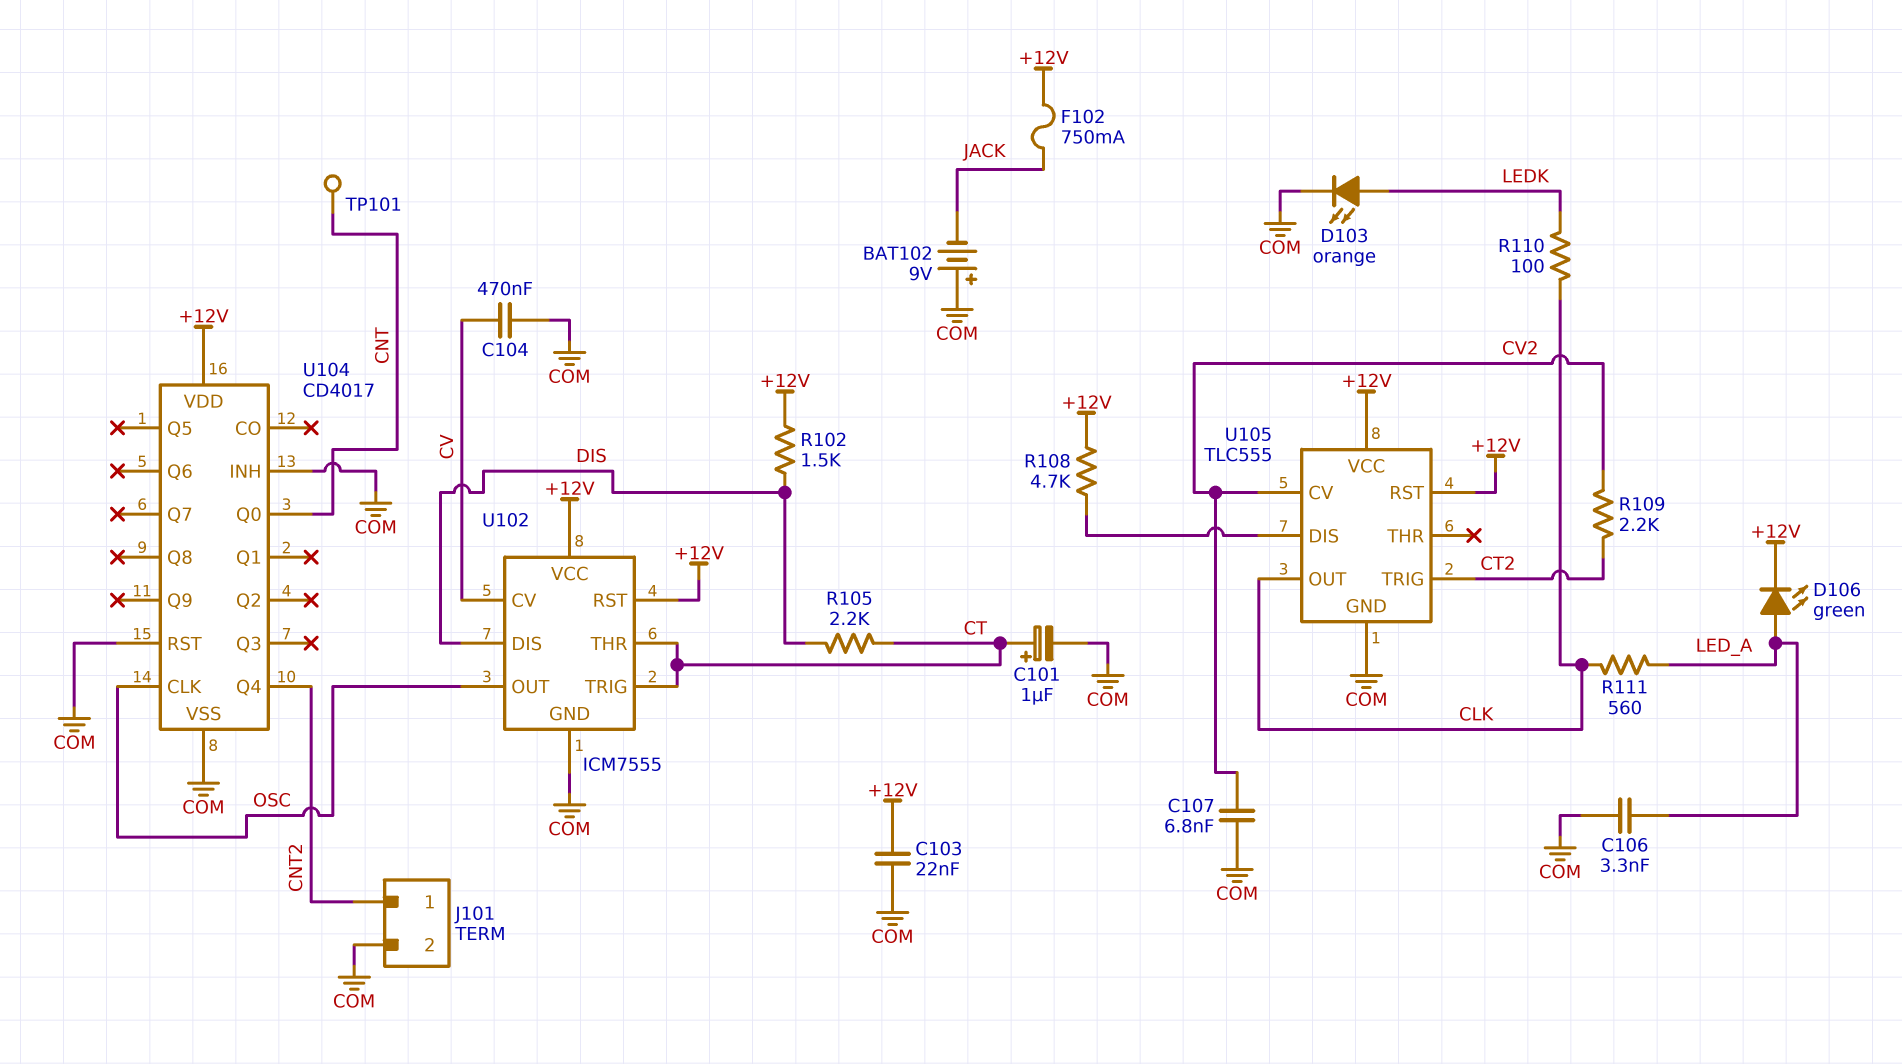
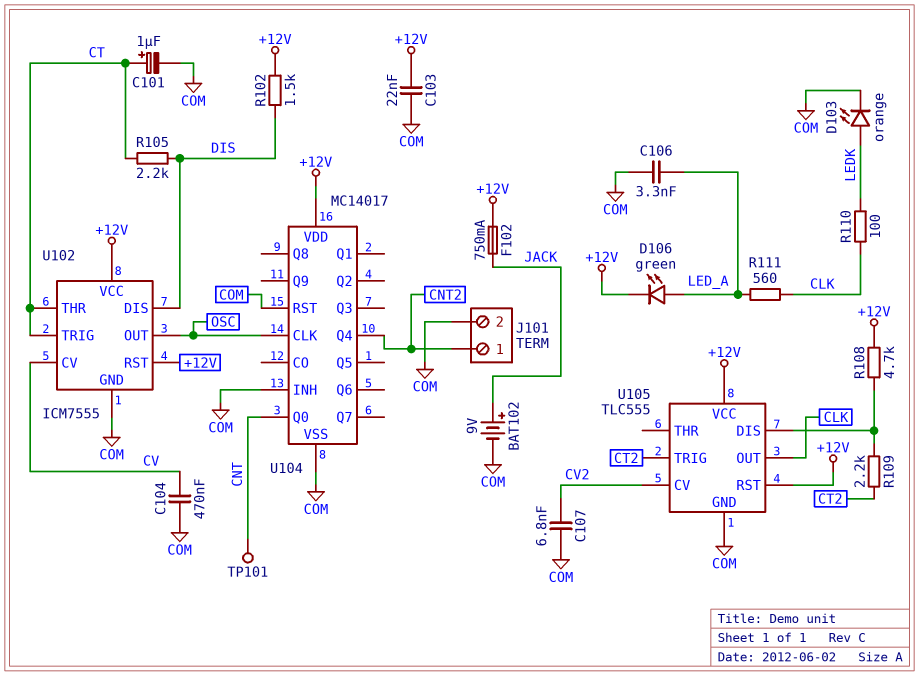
BAT102: 9V (plus COM, minus JACK) -> 9V (plus JACK, minus COM)
R109: 2.2k (CT2, CV2) -> 2.2k (CT2, U105/DIS)
U104: CD4017 -> MC14017

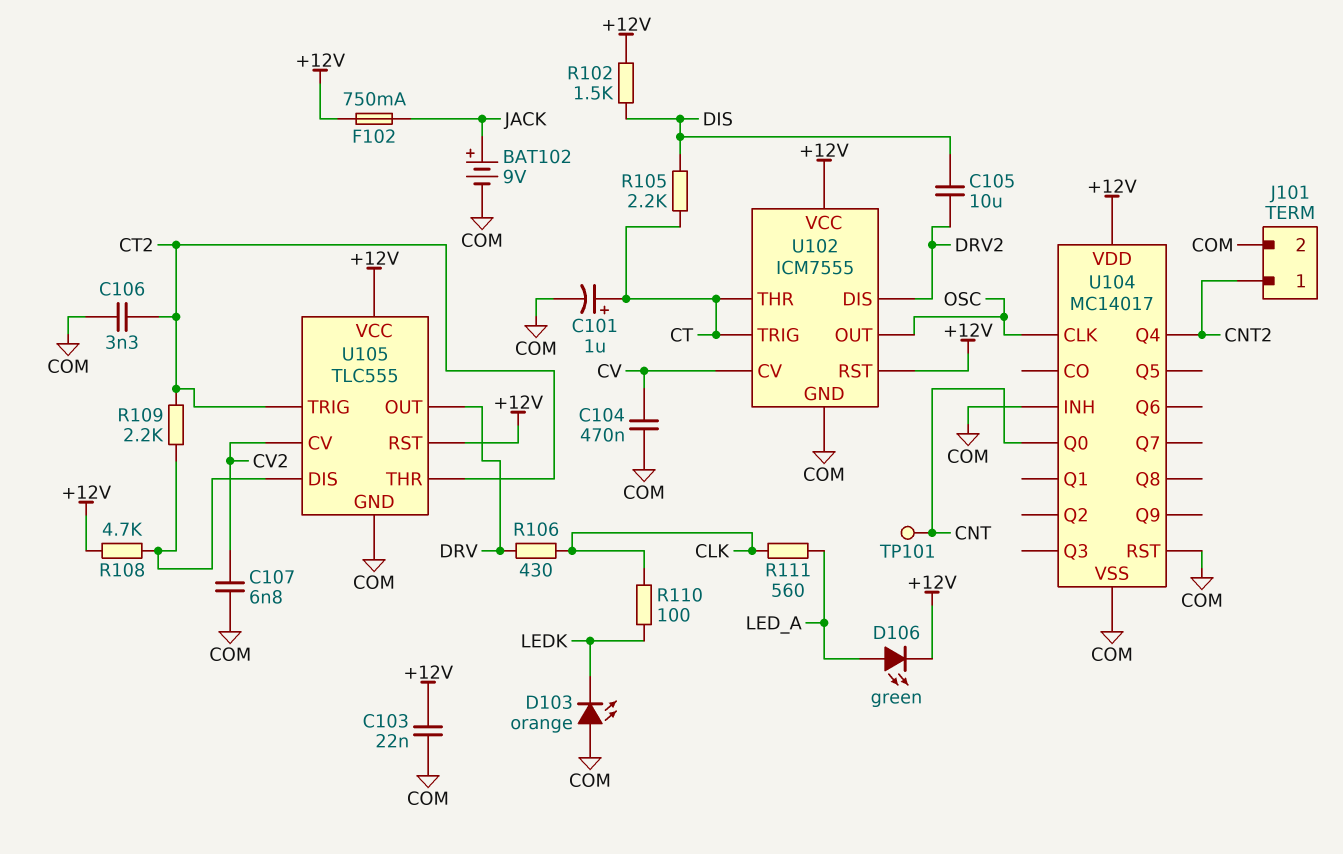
C105: none -> 10uF (DIS, DRV2)
C106: 3.3nF (COM, LED_A) -> 3.3nF (COM, CT2)
D103: LED orange (A LEDK, K COM) -> LED orange (A COM, K LEDK)
R106: none -> 430 (CLK, DRV)
U102 pin DIS: DIS -> DRV2
U105 pin OUT: CLK -> DRV
U105 pin THR: none -> CT2

